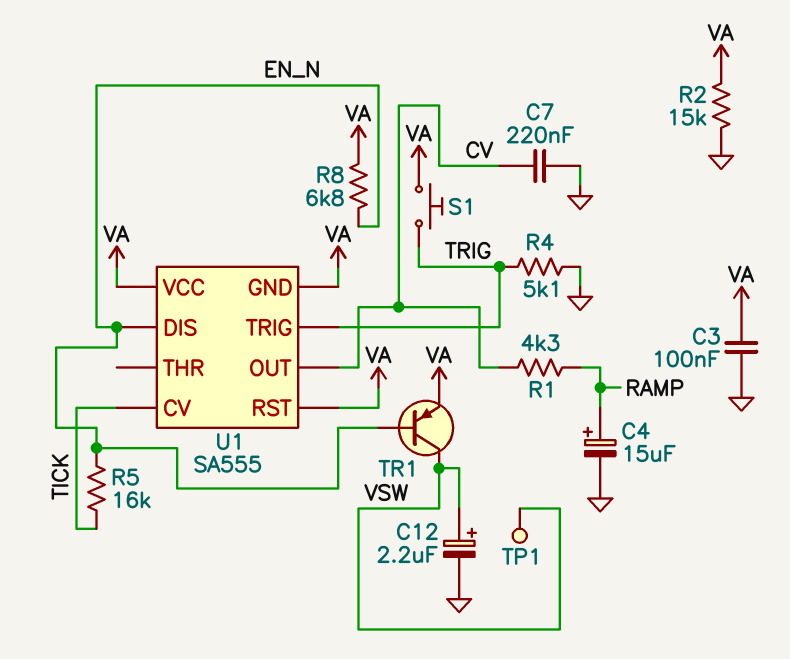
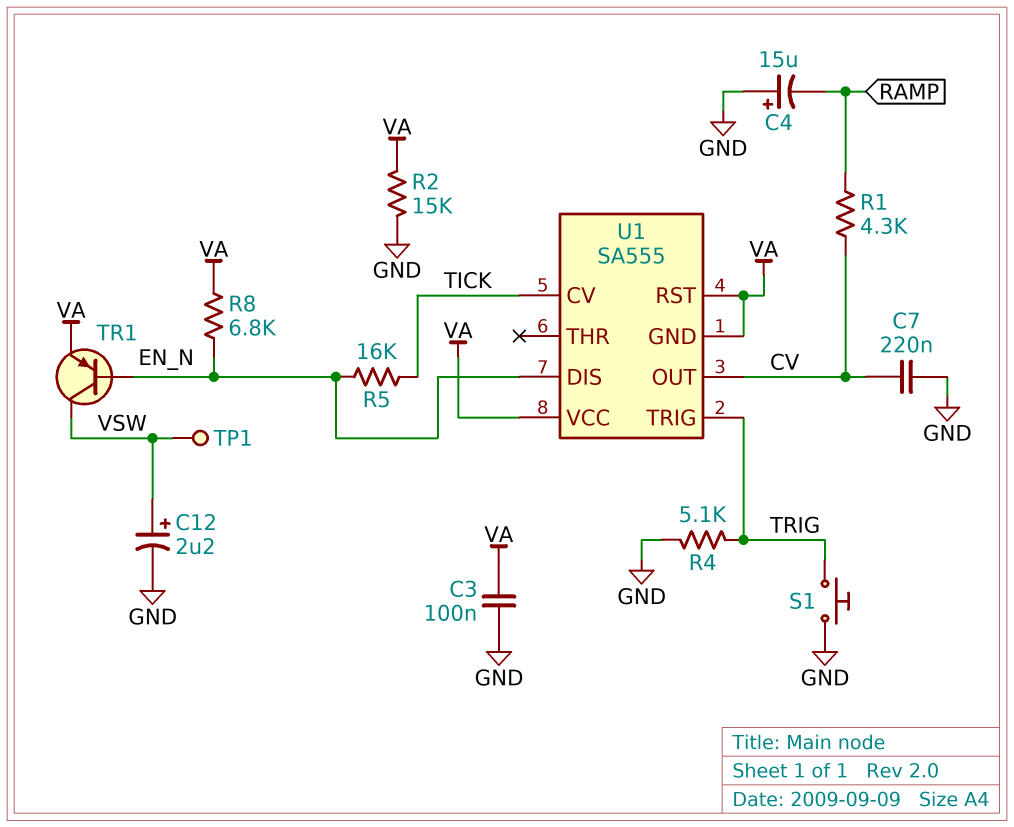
C4: 15uF (plus RAMP, minus GND) -> 15uF (plus GND, minus RAMP)
S1: button (TRIG, VA) -> button (GND, TRIG)

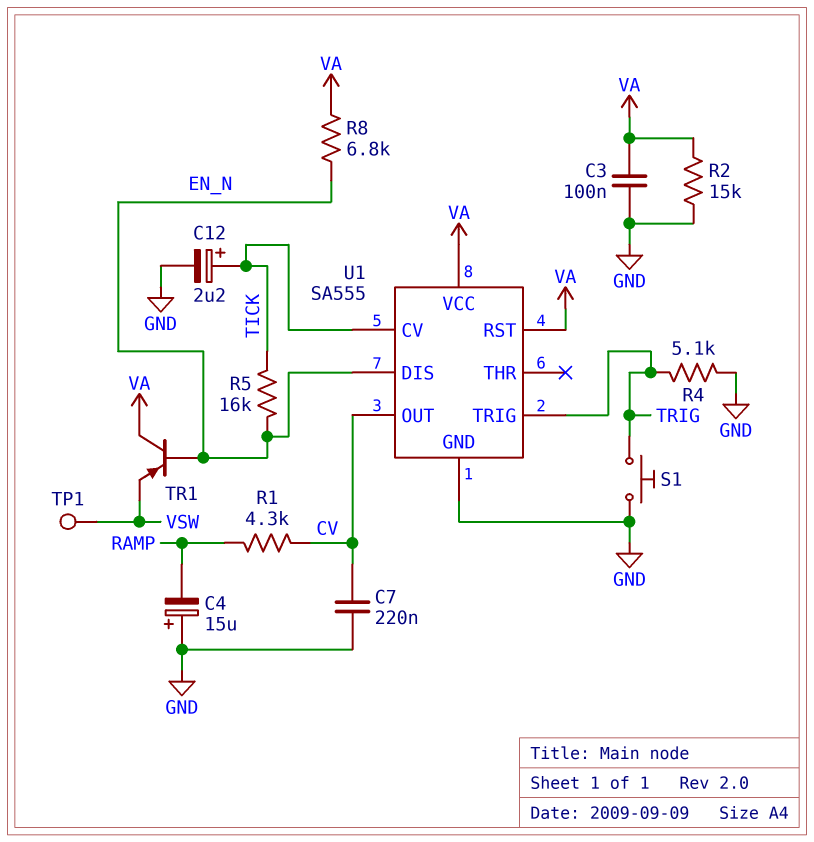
C12: 2.2uF (plus VSW, minus GND) -> 2.2uF (plus TICK, minus GND)
TR1: PNP (B EN_N, C VSW, E VA) -> PNP (B EN_N, C VA, E VSW)
U1 pin GND: VA -> GND

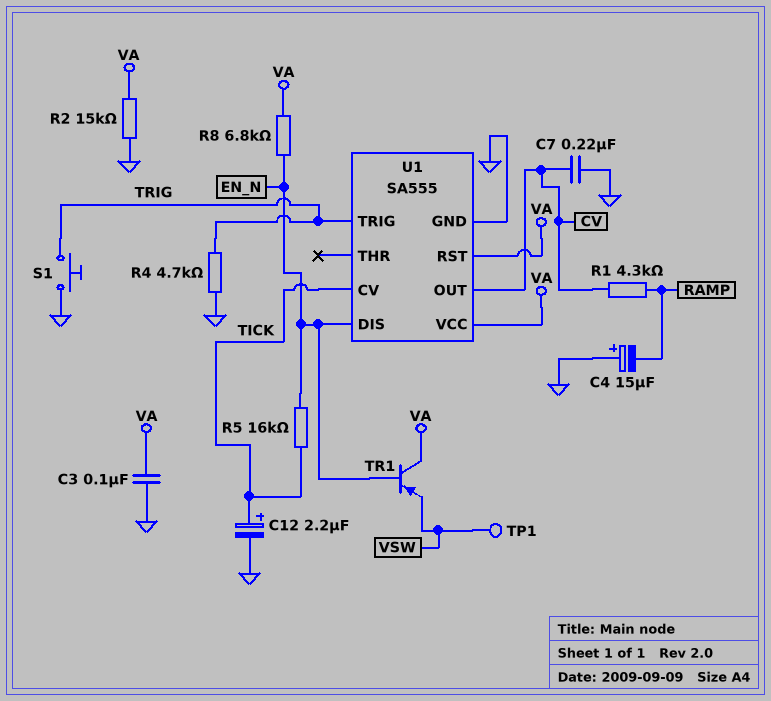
R4: 5.1k (GND, TRIG) -> 4.7k (GND, TRIG)

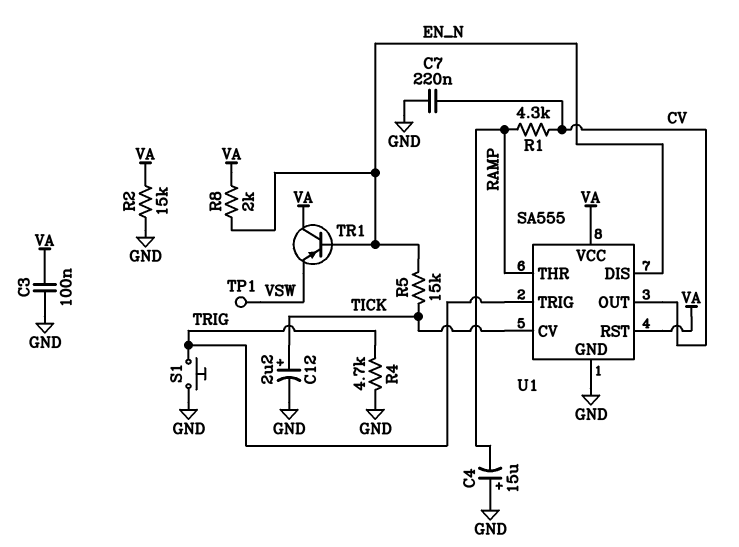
R5: 16k (EN_N, TICK) -> 15k (EN_N, TICK)
R8: 6.8k (EN_N, VA) -> 2k (EN_N, VA)
U1 pin THR: none -> RAMP

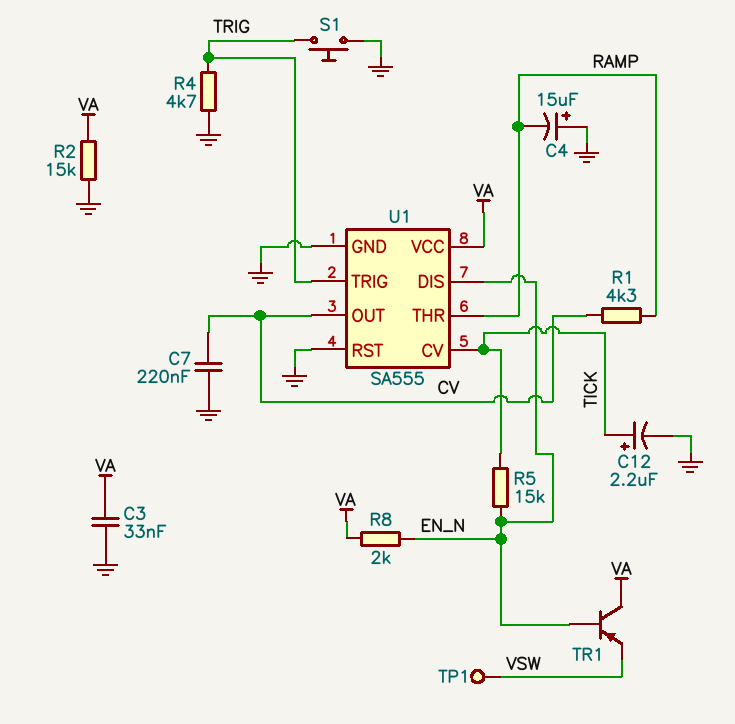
C3: 100nF (GND, VA) -> 33nF (GND, VA)
U1 pin RST: VA -> GND

